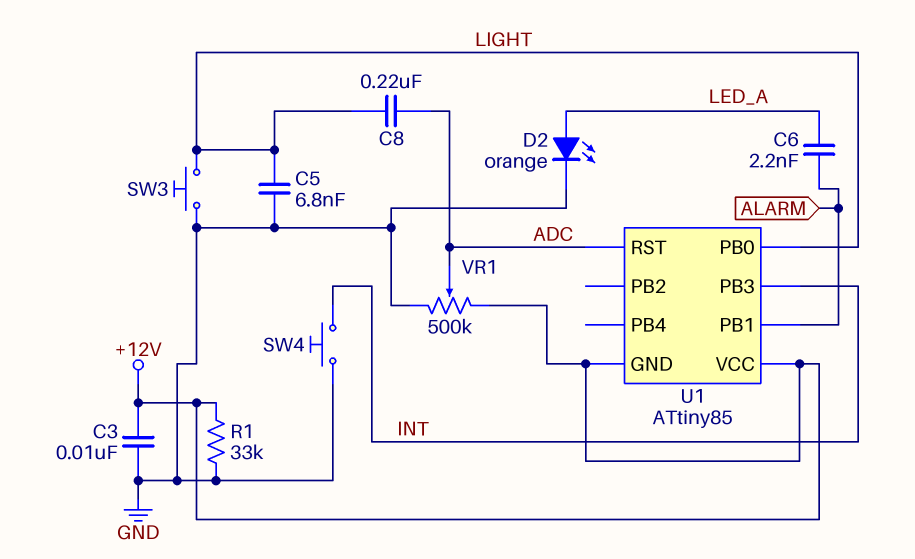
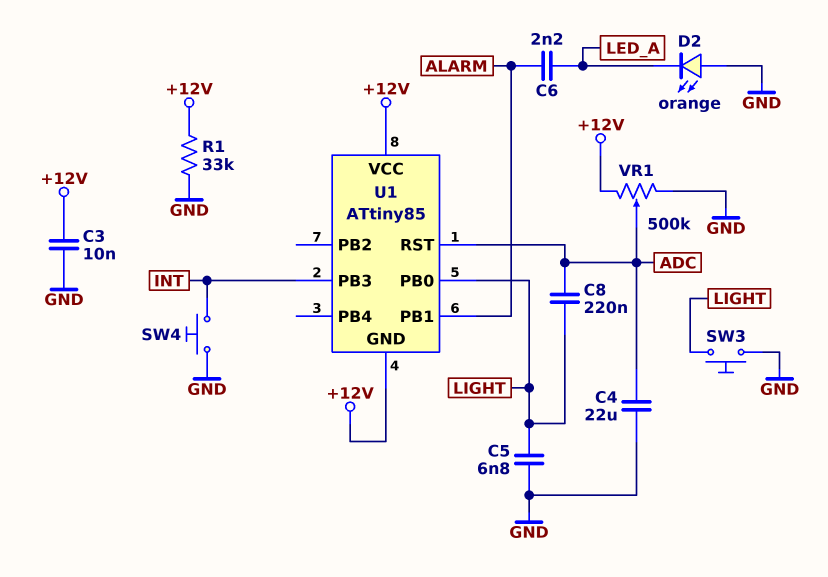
C4: none -> 22uF (ADC, GND)
D2: LED orange (A LED_A, K GND) -> LED orange (A GND, K LED_A)

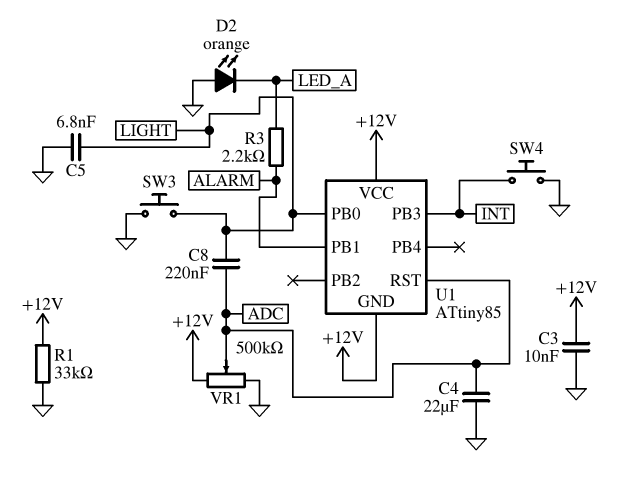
C6: 2.2nF (ALARM, LED_A) -> none
R3: none -> 2.2k (ALARM, LED_A)

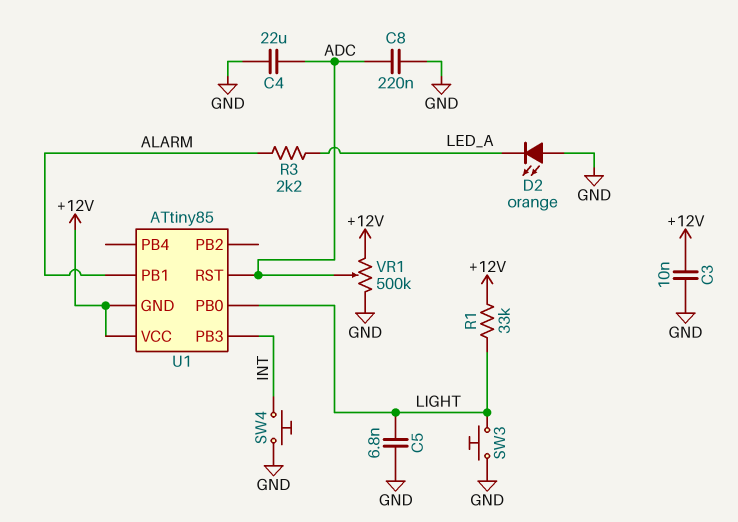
C8: 220nF (ADC, LIGHT) -> 220nF (ADC, GND)
R1: 33k (+12V, GND) -> 33k (+12V, LIGHT)

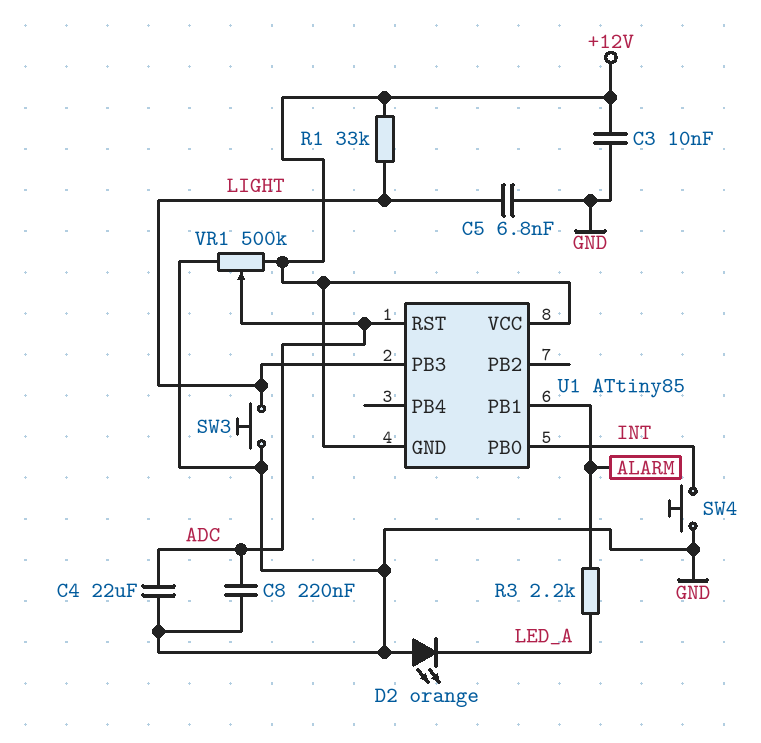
U1 pin PB0: LIGHT -> INT
U1 pin PB3: INT -> LIGHT

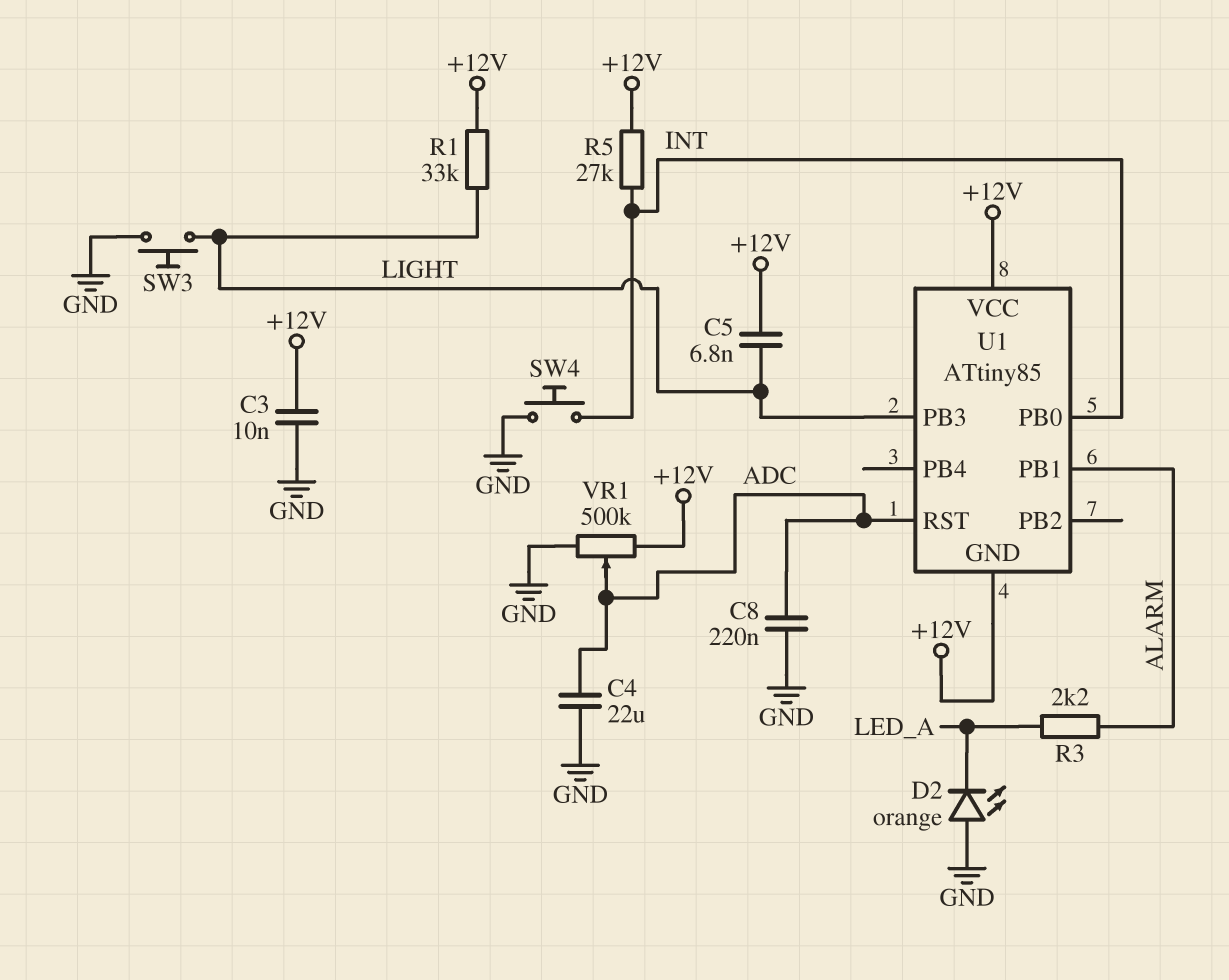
C5: 6.8nF (GND, LIGHT) -> 6.8nF (+12V, LIGHT)
R5: none -> 27k (+12V, INT)

